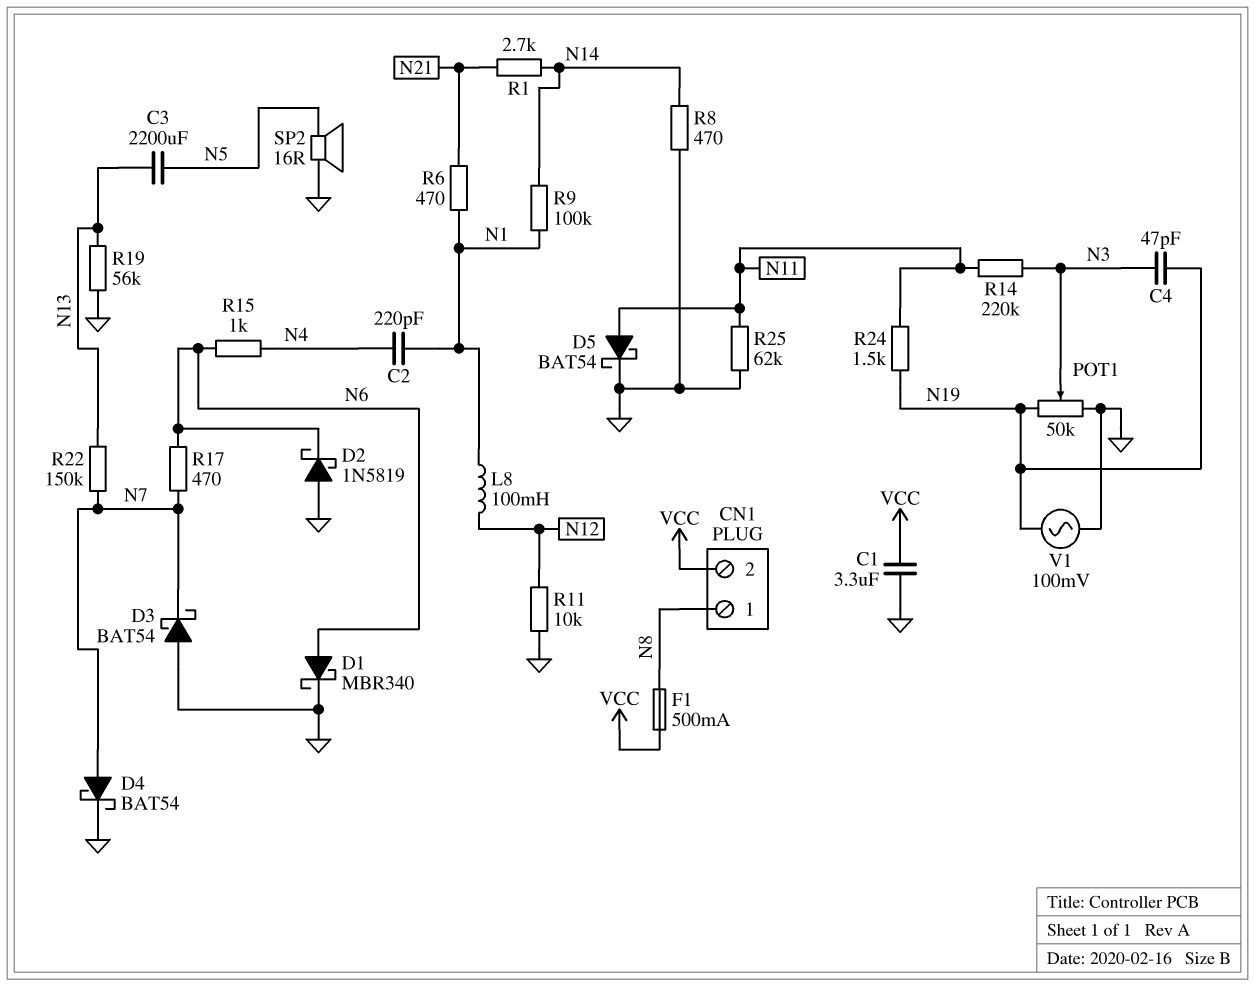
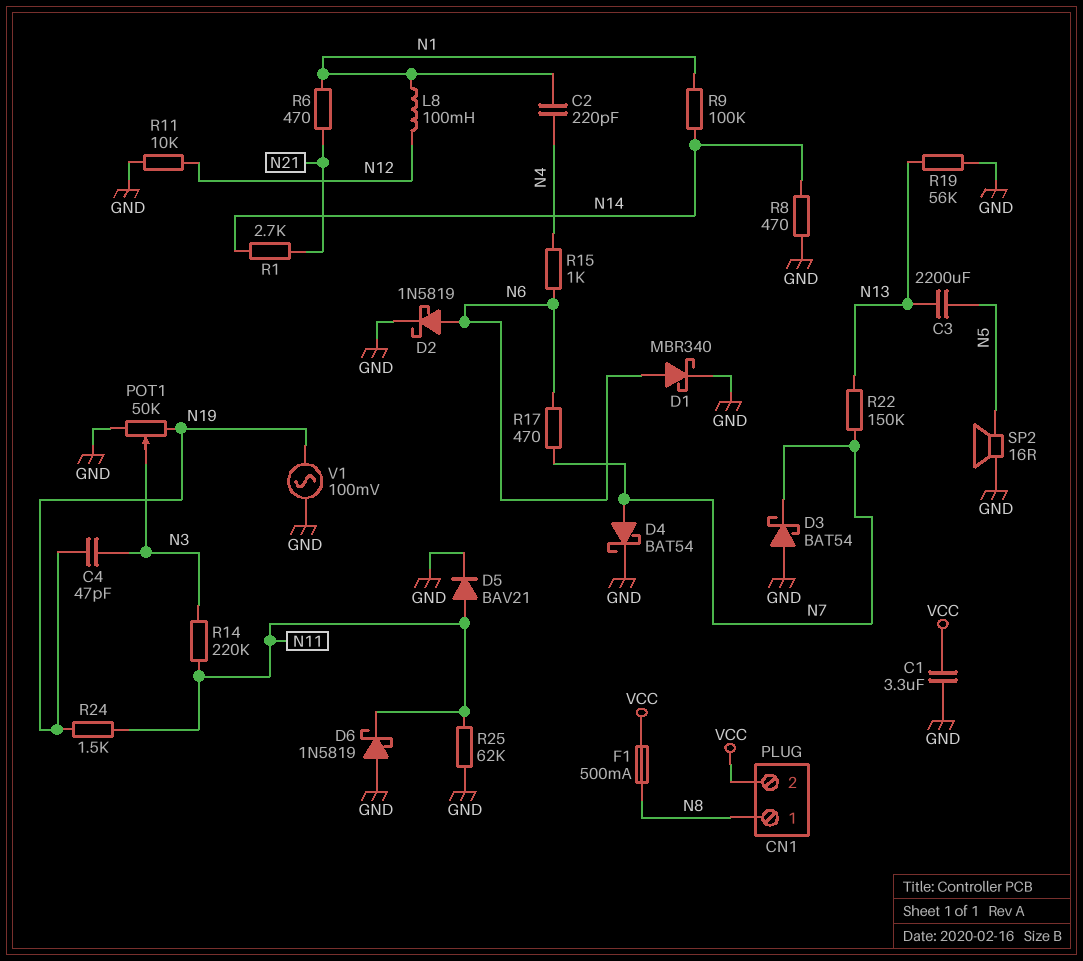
D2: schottky 1N5819 (A GND, K N6) -> schottky 1N5819 (A N6, K GND)
D5: schottky BAT54 (A N11, K GND) -> diode BAV21 (A N11, K GND)
D6: none -> schottky 1N5819 (A GND, K N11)

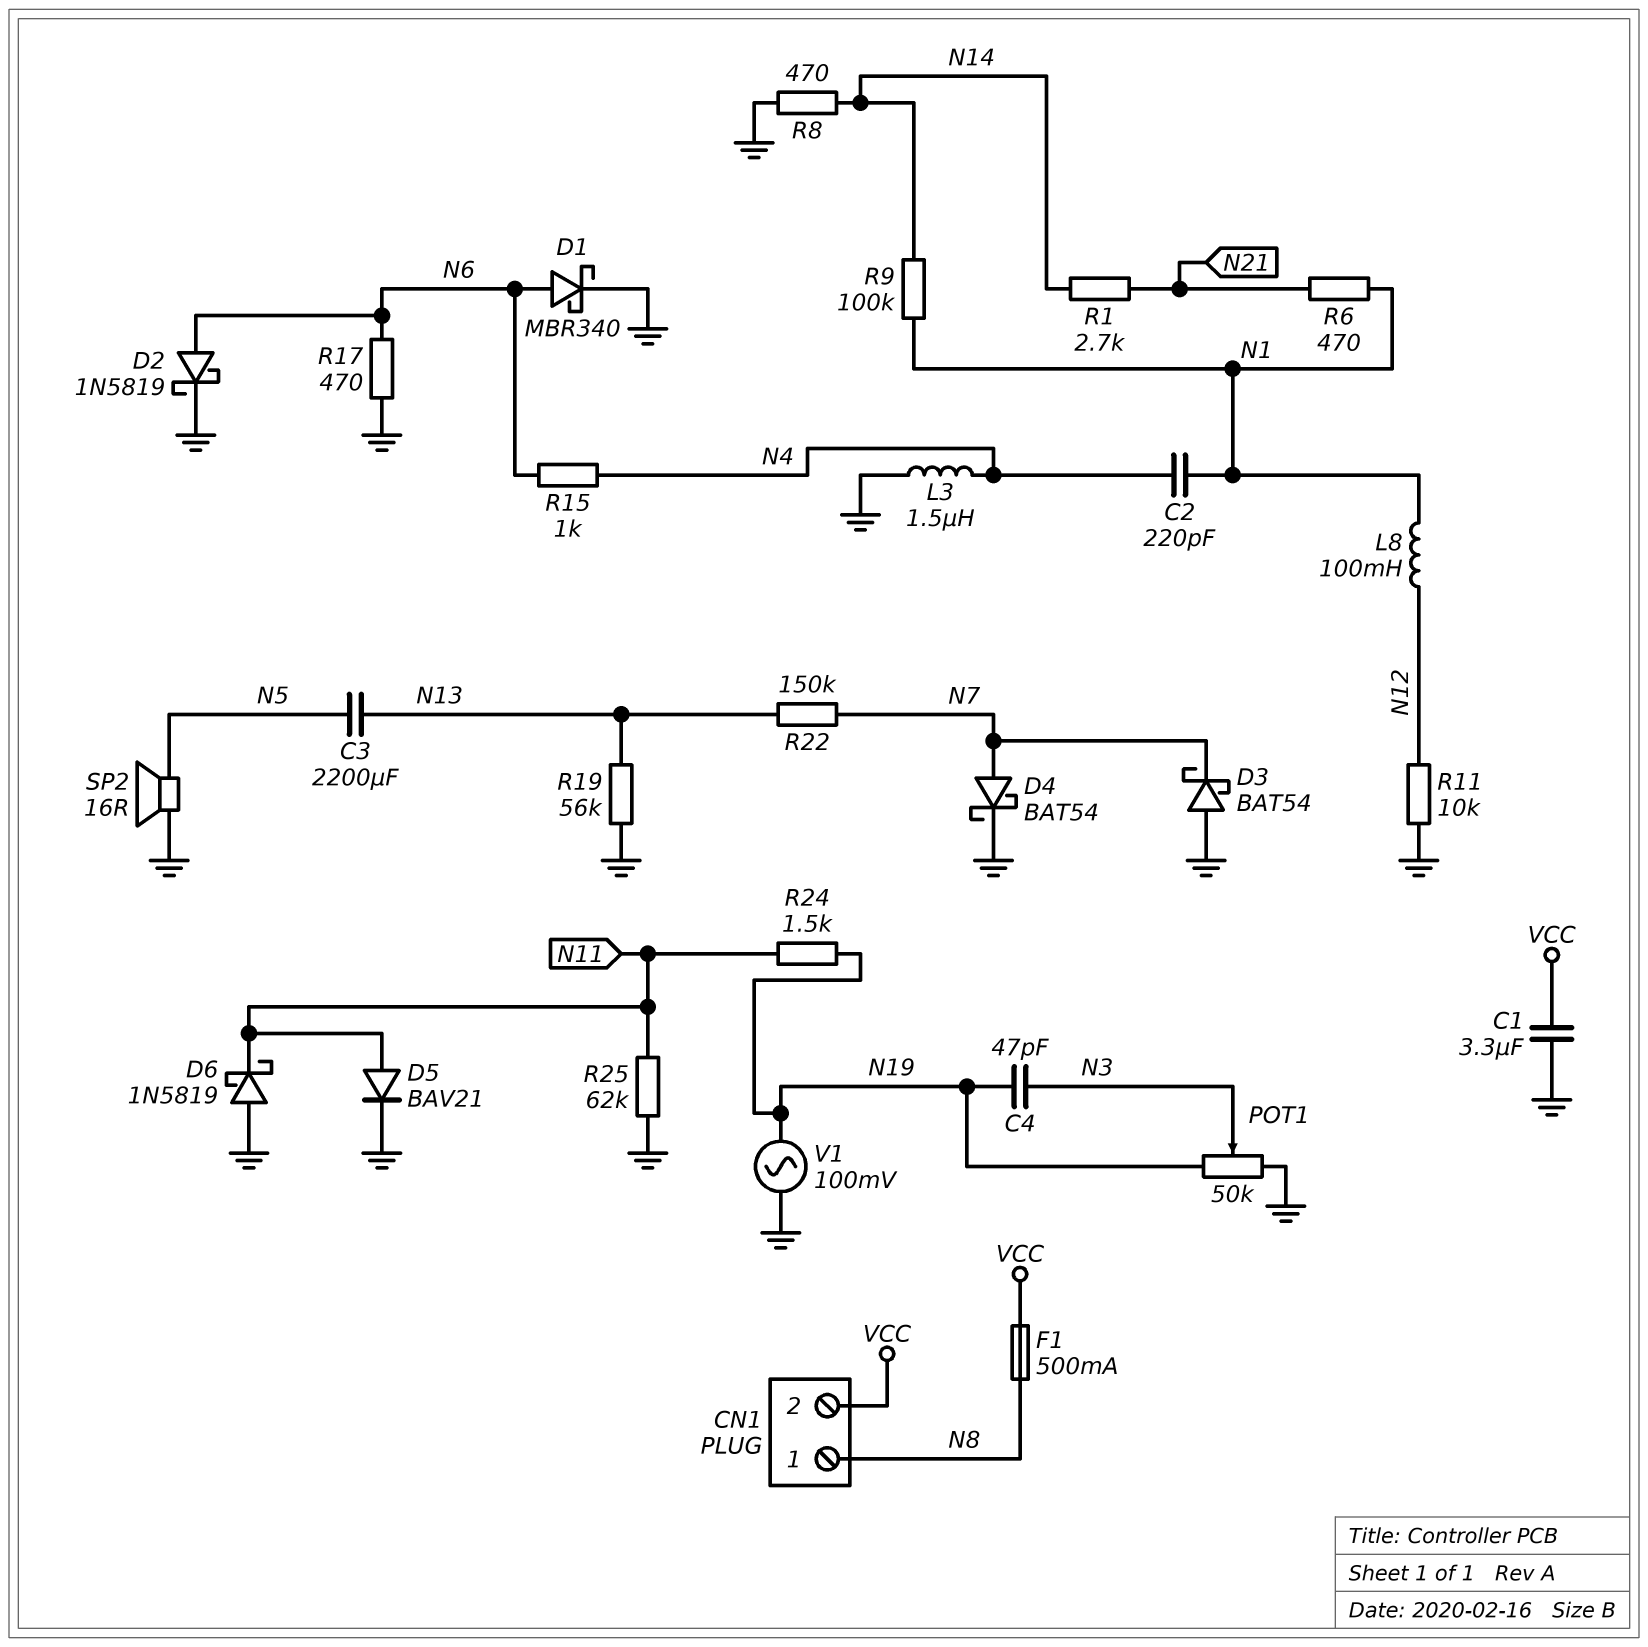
L3: none -> 1.5uH (GND, N4)
R14: 220k (N3, N11) -> none
R17: 470 (N6, N7) -> 470 (GND, N6)

